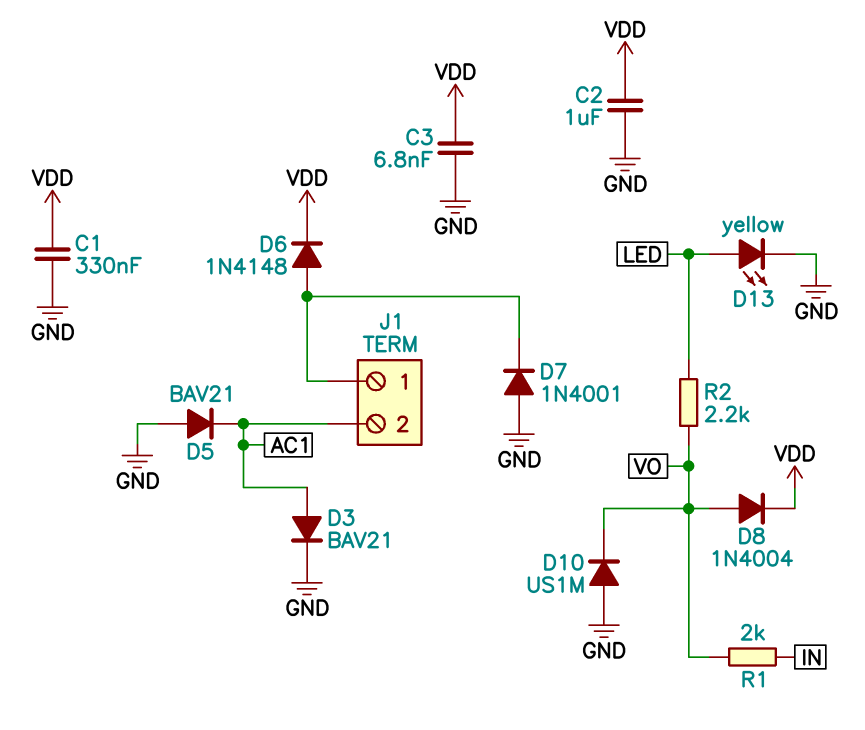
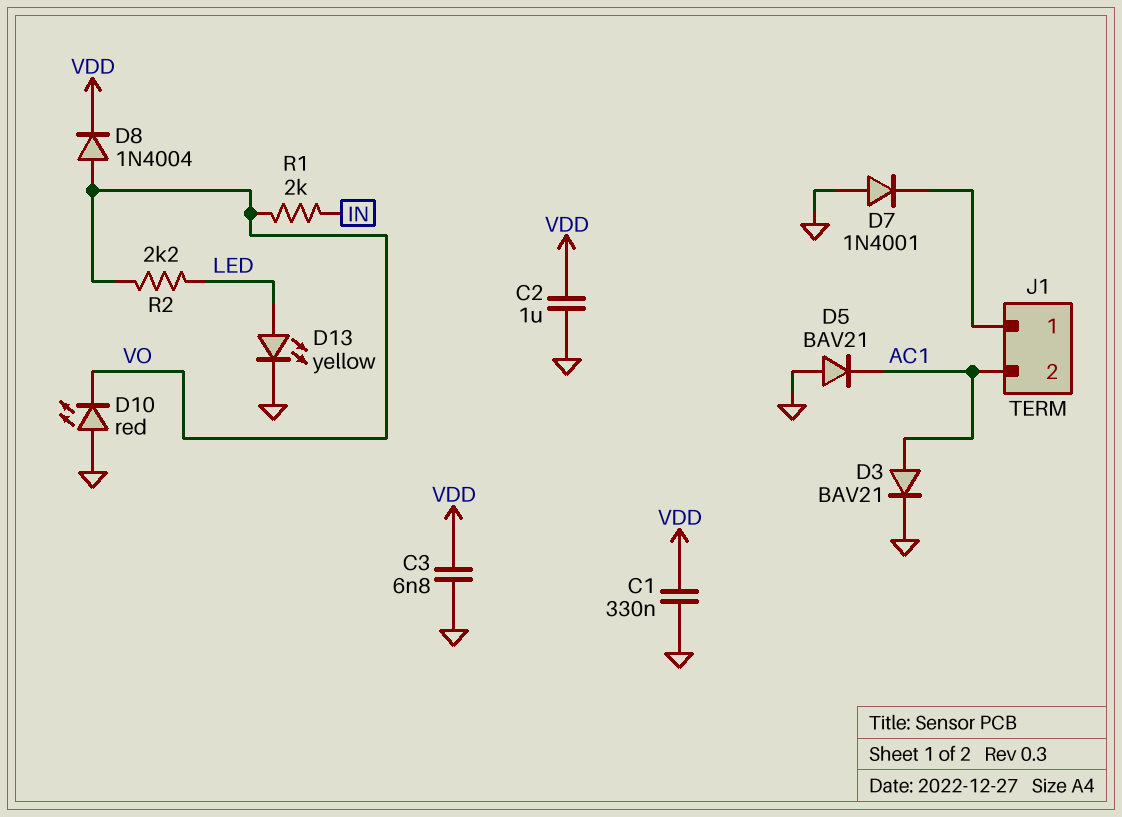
D6: diode 1N4148 (A J1/1, K VDD) -> none
D10: diode US1M (A GND, K VO) -> LED red (A GND, K VO)

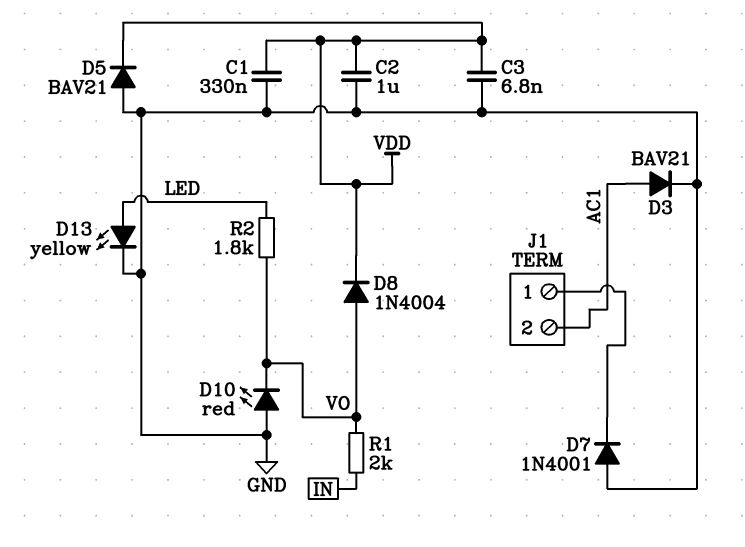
D5: diode BAV21 (A GND, K AC1) -> diode BAV21 (A GND, K VDD)
R2: 2.2k (LED, VO) -> 1.8k (LED, VO)

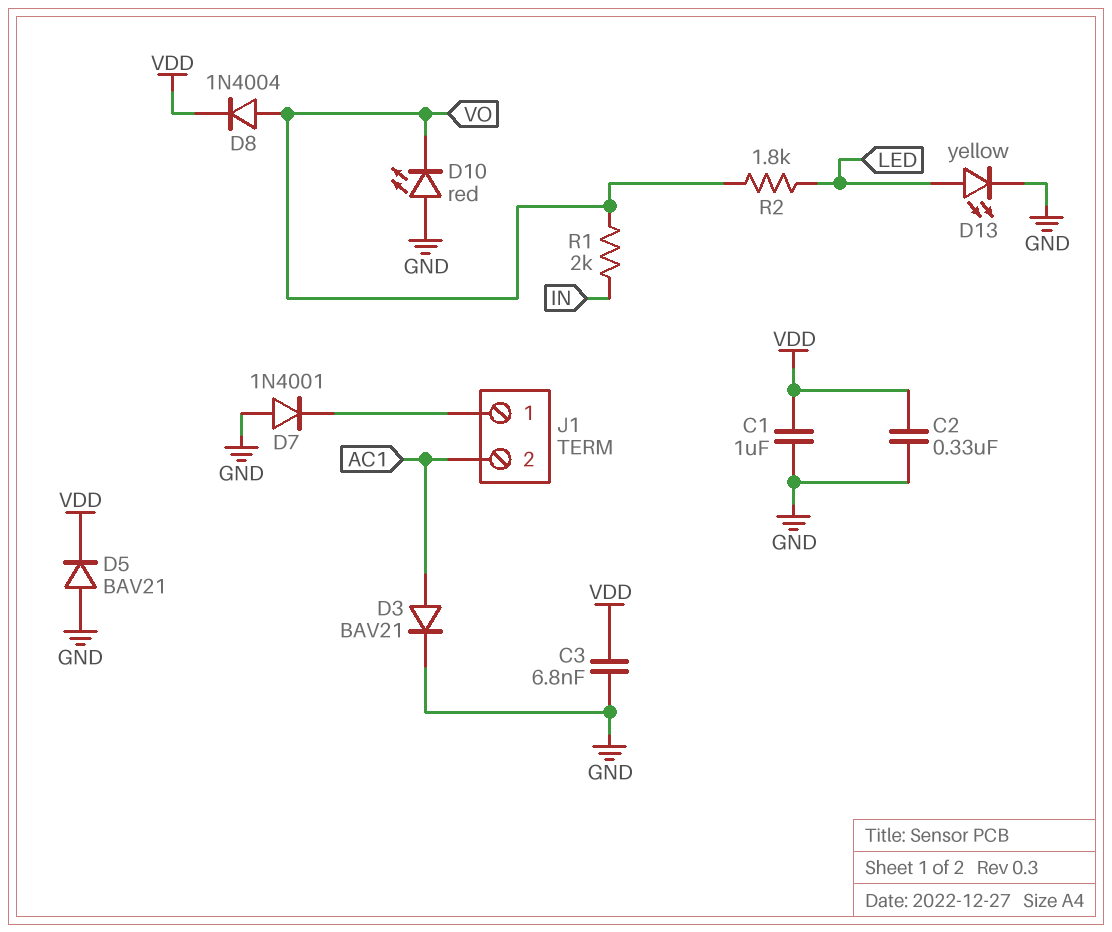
C1: 330nF (GND, VDD) -> 1uF (GND, VDD)
C2: 1uF (GND, VDD) -> 330nF (GND, VDD)

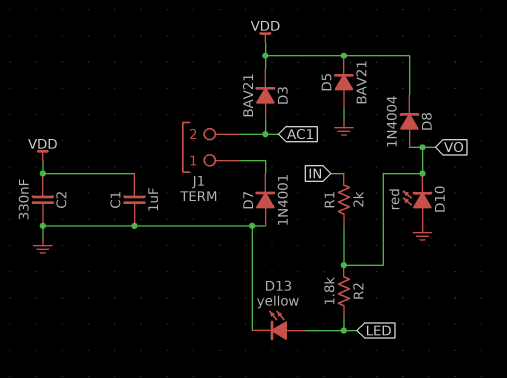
C3: 6.8nF (GND, VDD) -> none
D3: diode BAV21 (A AC1, K GND) -> diode BAV21 (A AC1, K VDD)

